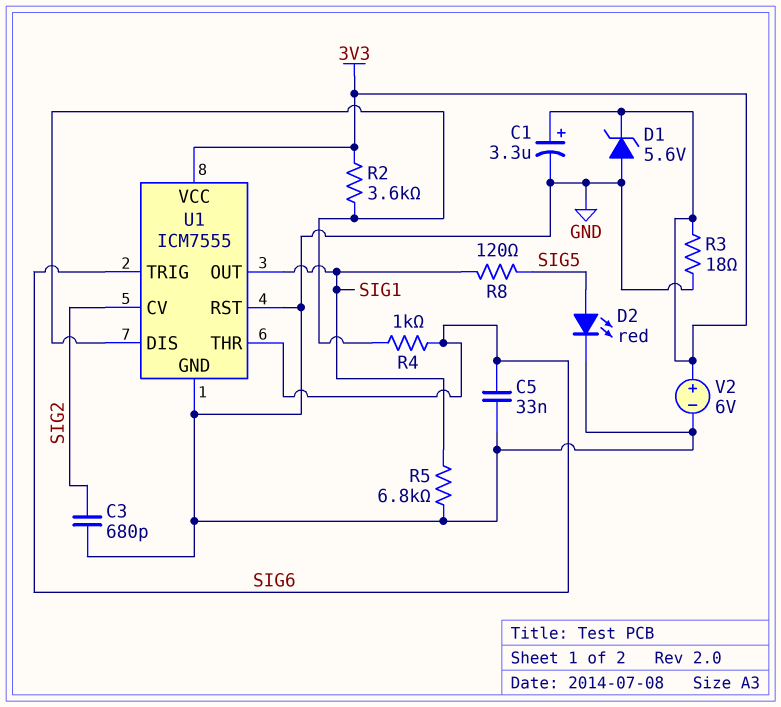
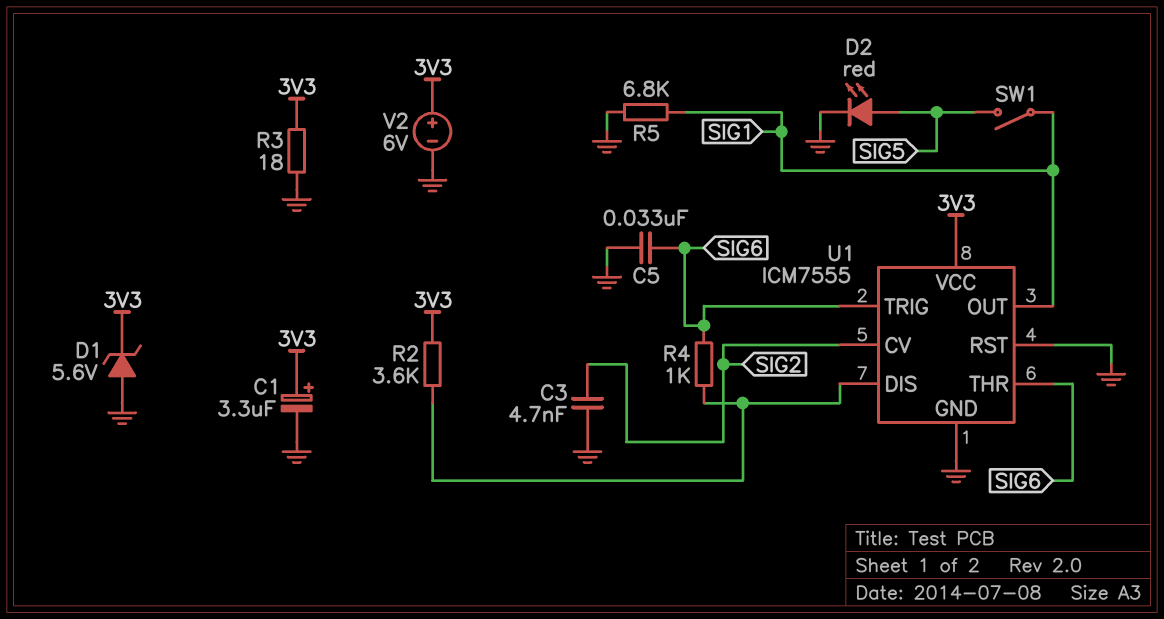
C3: 680pF (GND, SIG2) -> 4.7nF (GND, SIG2)
R8: 120 (SIG1, SIG5) -> none
SW1: none -> switch (SIG1, SIG5)

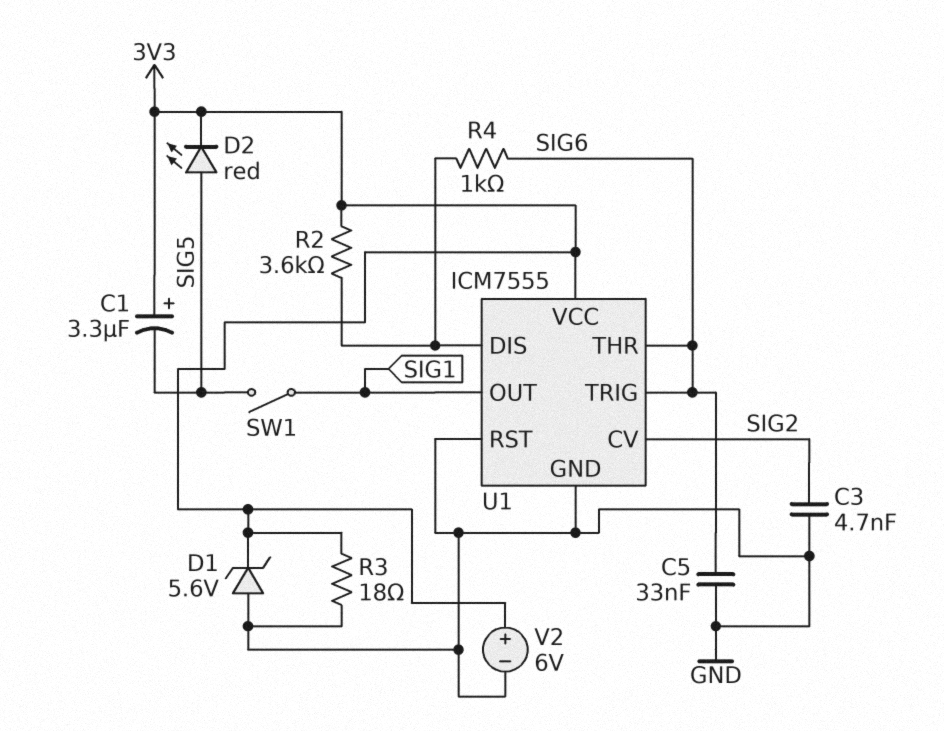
C1: 3.3uF (plus 3V3, minus GND) -> 3.3uF (plus 3V3, minus SIG5)
D2: LED red (A SIG5, K GND) -> LED red (A SIG5, K 3V3)
R5: 6.8k (GND, SIG1) -> none

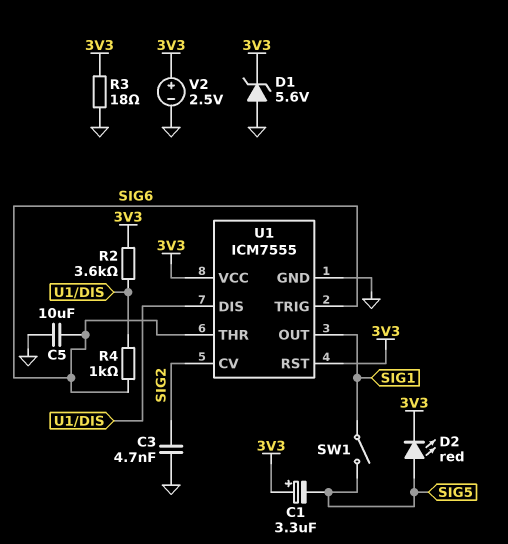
C5: 33nF (GND, SIG6) -> 10uF (GND, SIG6)
U1 pin RST: GND -> 3V3
V2: 6V (plus 3V3, minus GND) -> 2.5V (plus 3V3, minus GND)

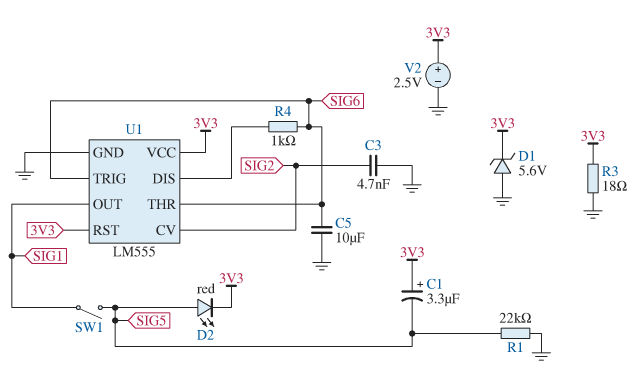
R1: none -> 22k (GND, SIG5)
R2: 3.6k (3V3, U1/DIS) -> none
U1: ICM7555 -> LM555

